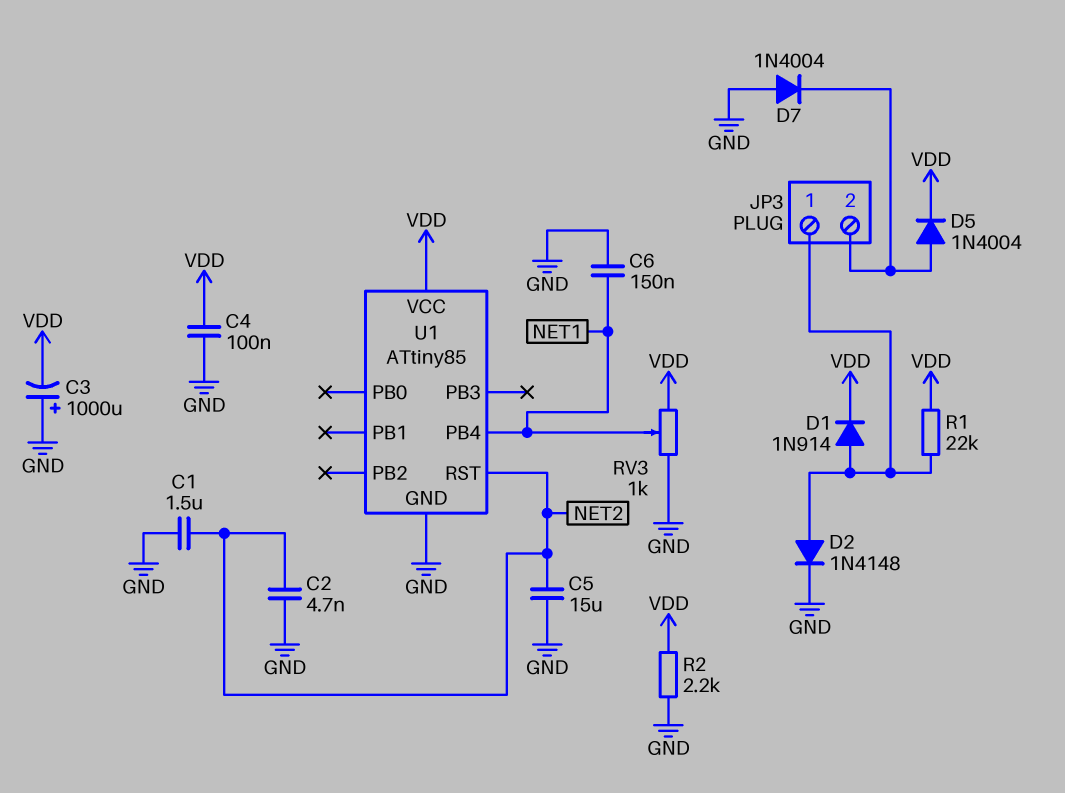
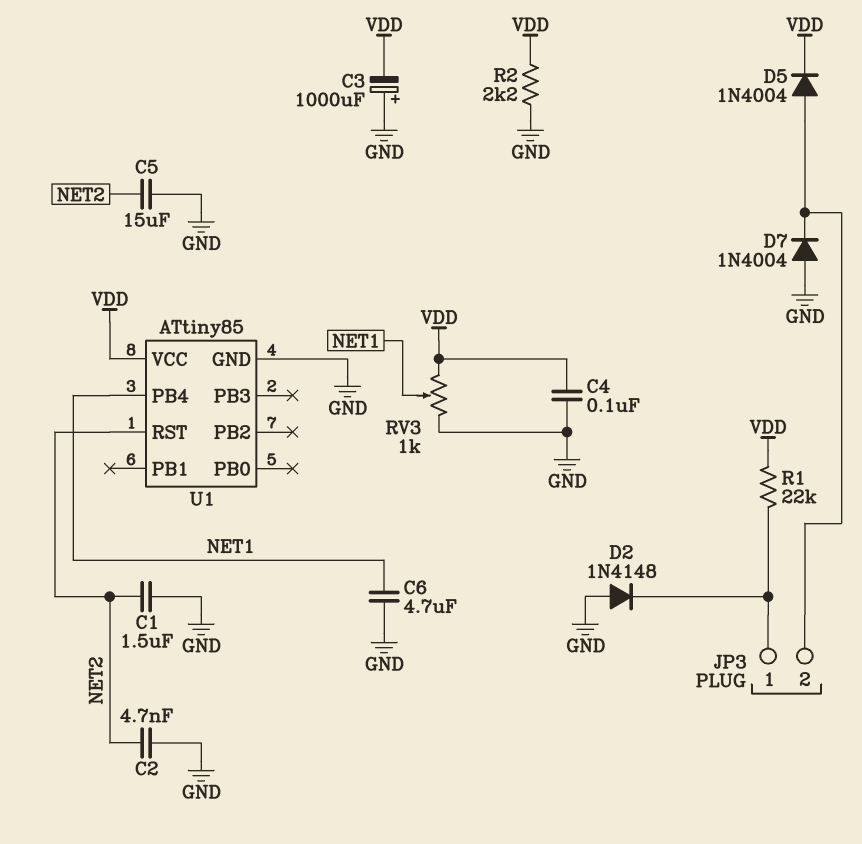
C6: 150nF (GND, NET1) -> 4.7uF (GND, NET1)
D1: diode 1N914 (A JP3/1, K VDD) -> none
D2: diode 1N4148 (A JP3/1, K GND) -> diode 1N4148 (A GND, K JP3/1)

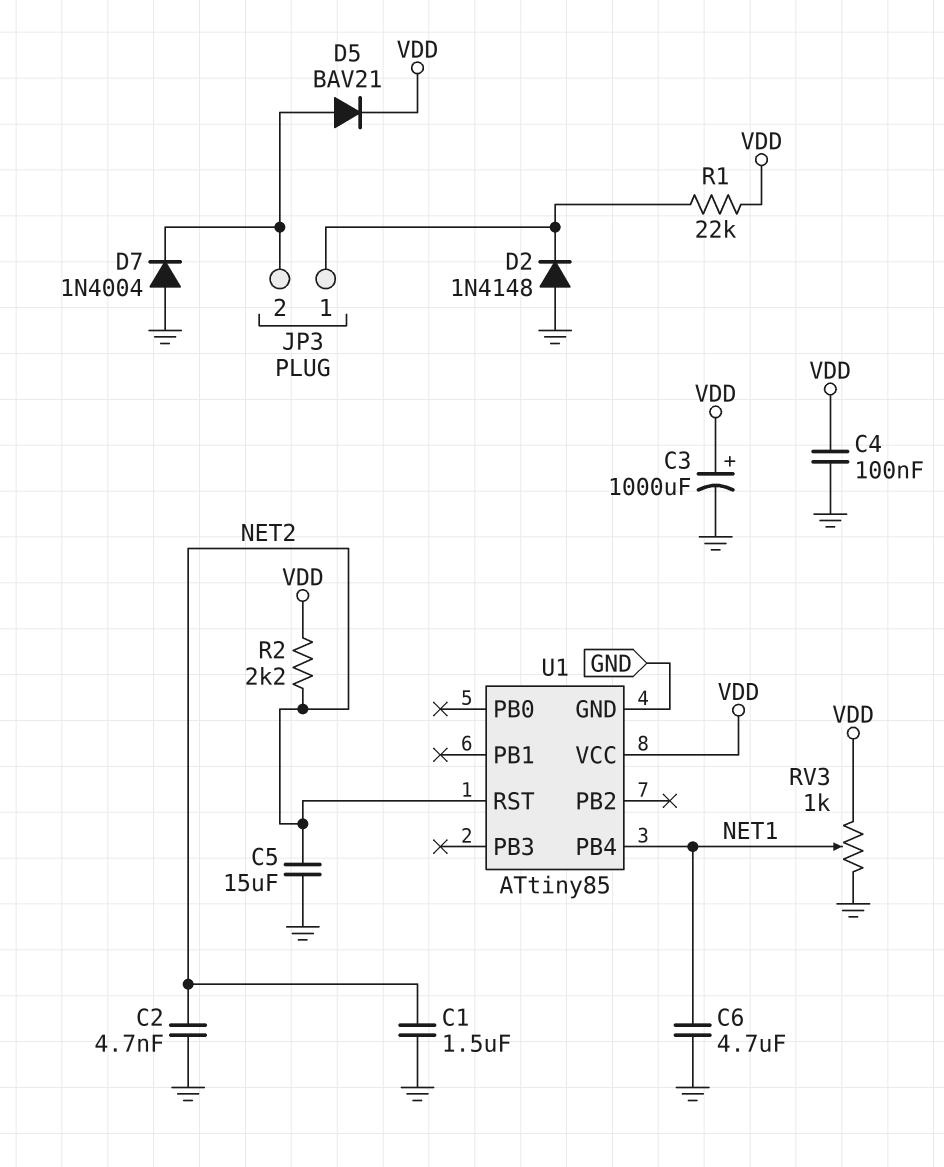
C3: 1000uF (plus GND, minus VDD) -> 1000uF (plus VDD, minus GND)
D5: diode 1N4004 (A JP3/2, K VDD) -> diode BAV21 (A JP3/2, K VDD)
R2: 2.2k (GND, VDD) -> 2.2k (NET2, VDD)

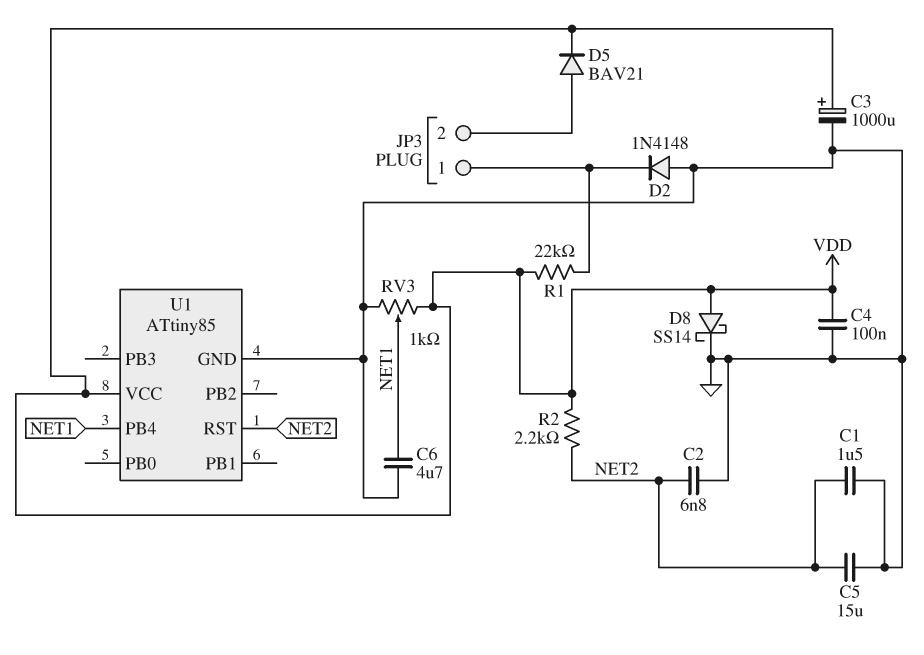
C2: 4.7nF (GND, NET2) -> 6.8nF (GND, NET2)
D7: diode 1N4004 (A GND, K JP3/2) -> none
D8: none -> schottky SS14 (A VDD, K GND)

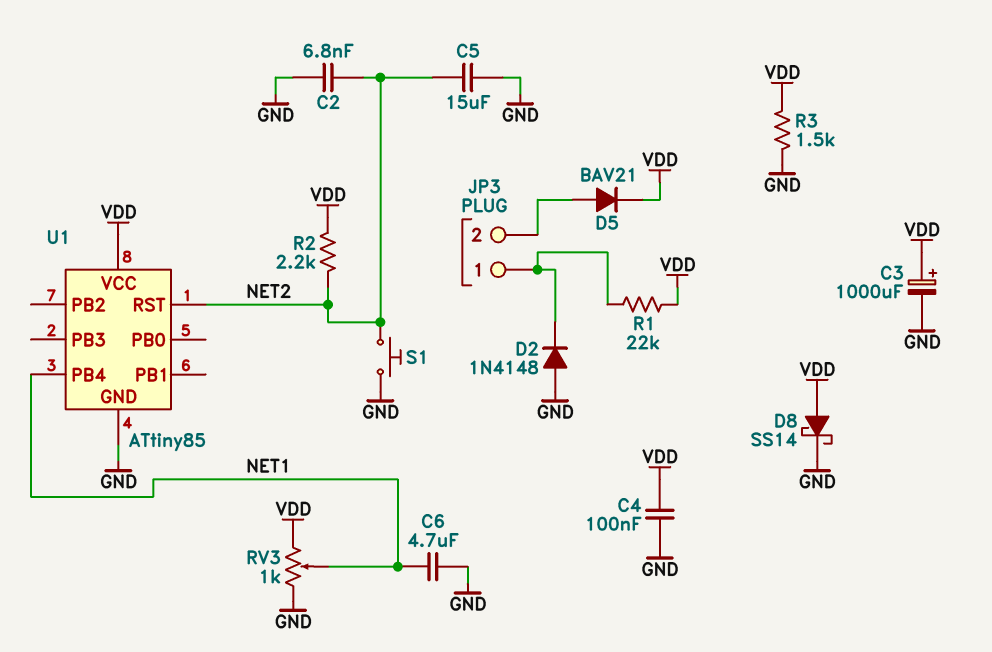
C1: 1.5uF (GND, NET2) -> none
R3: none -> 1.5k (GND, VDD)
S1: none -> button (GND, NET2)

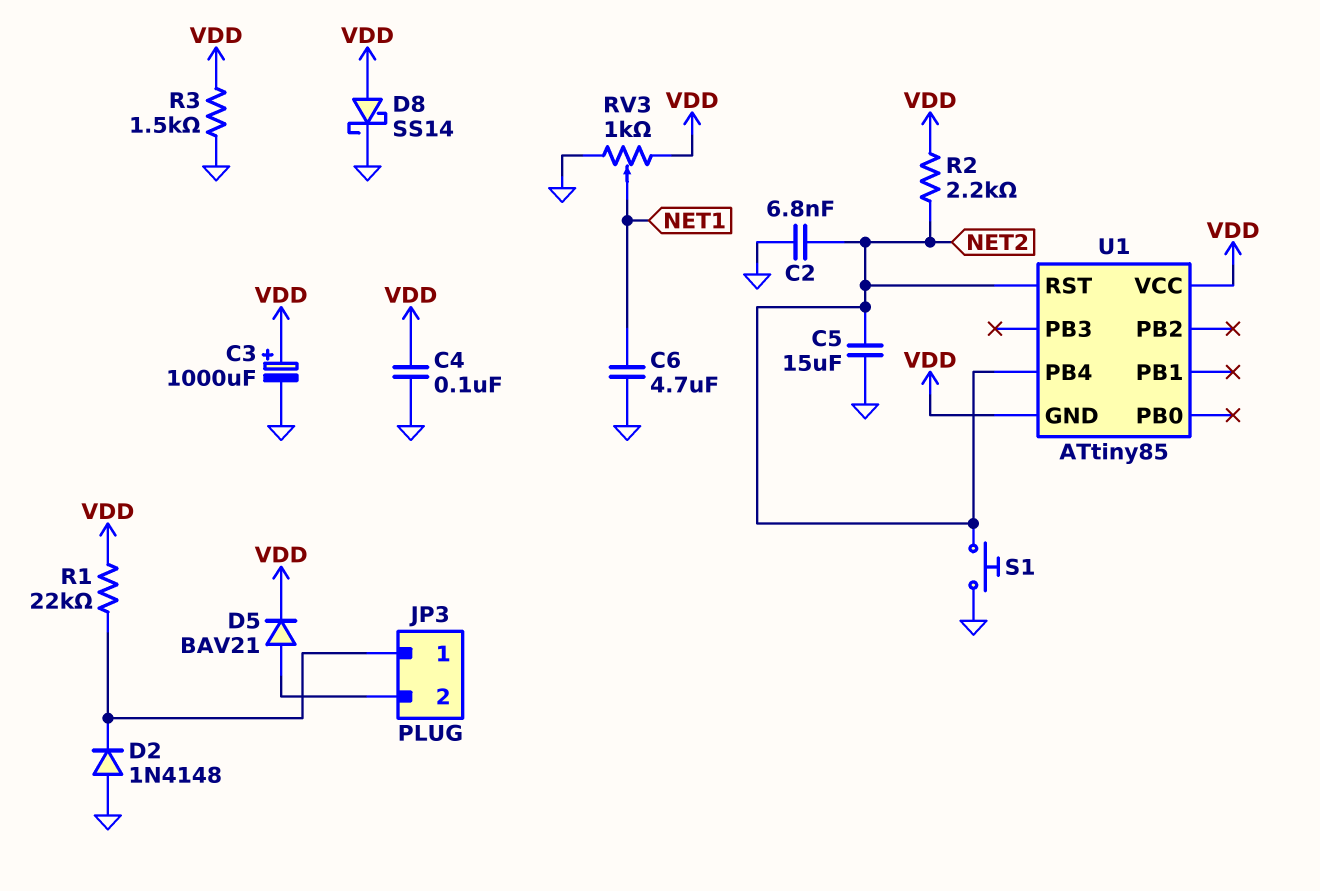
U1 pin GND: GND -> VDD
U1 pin PB4: NET1 -> NET2

